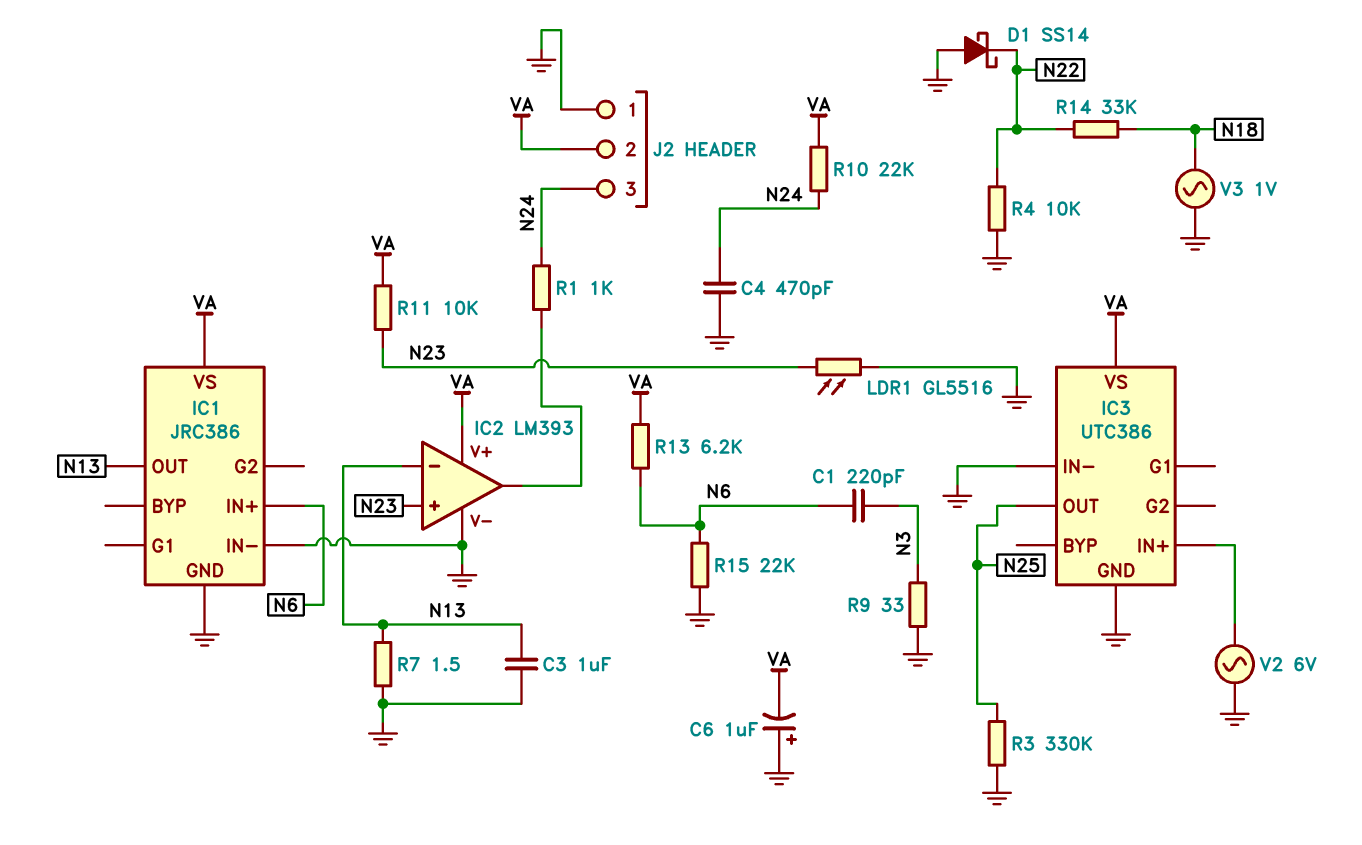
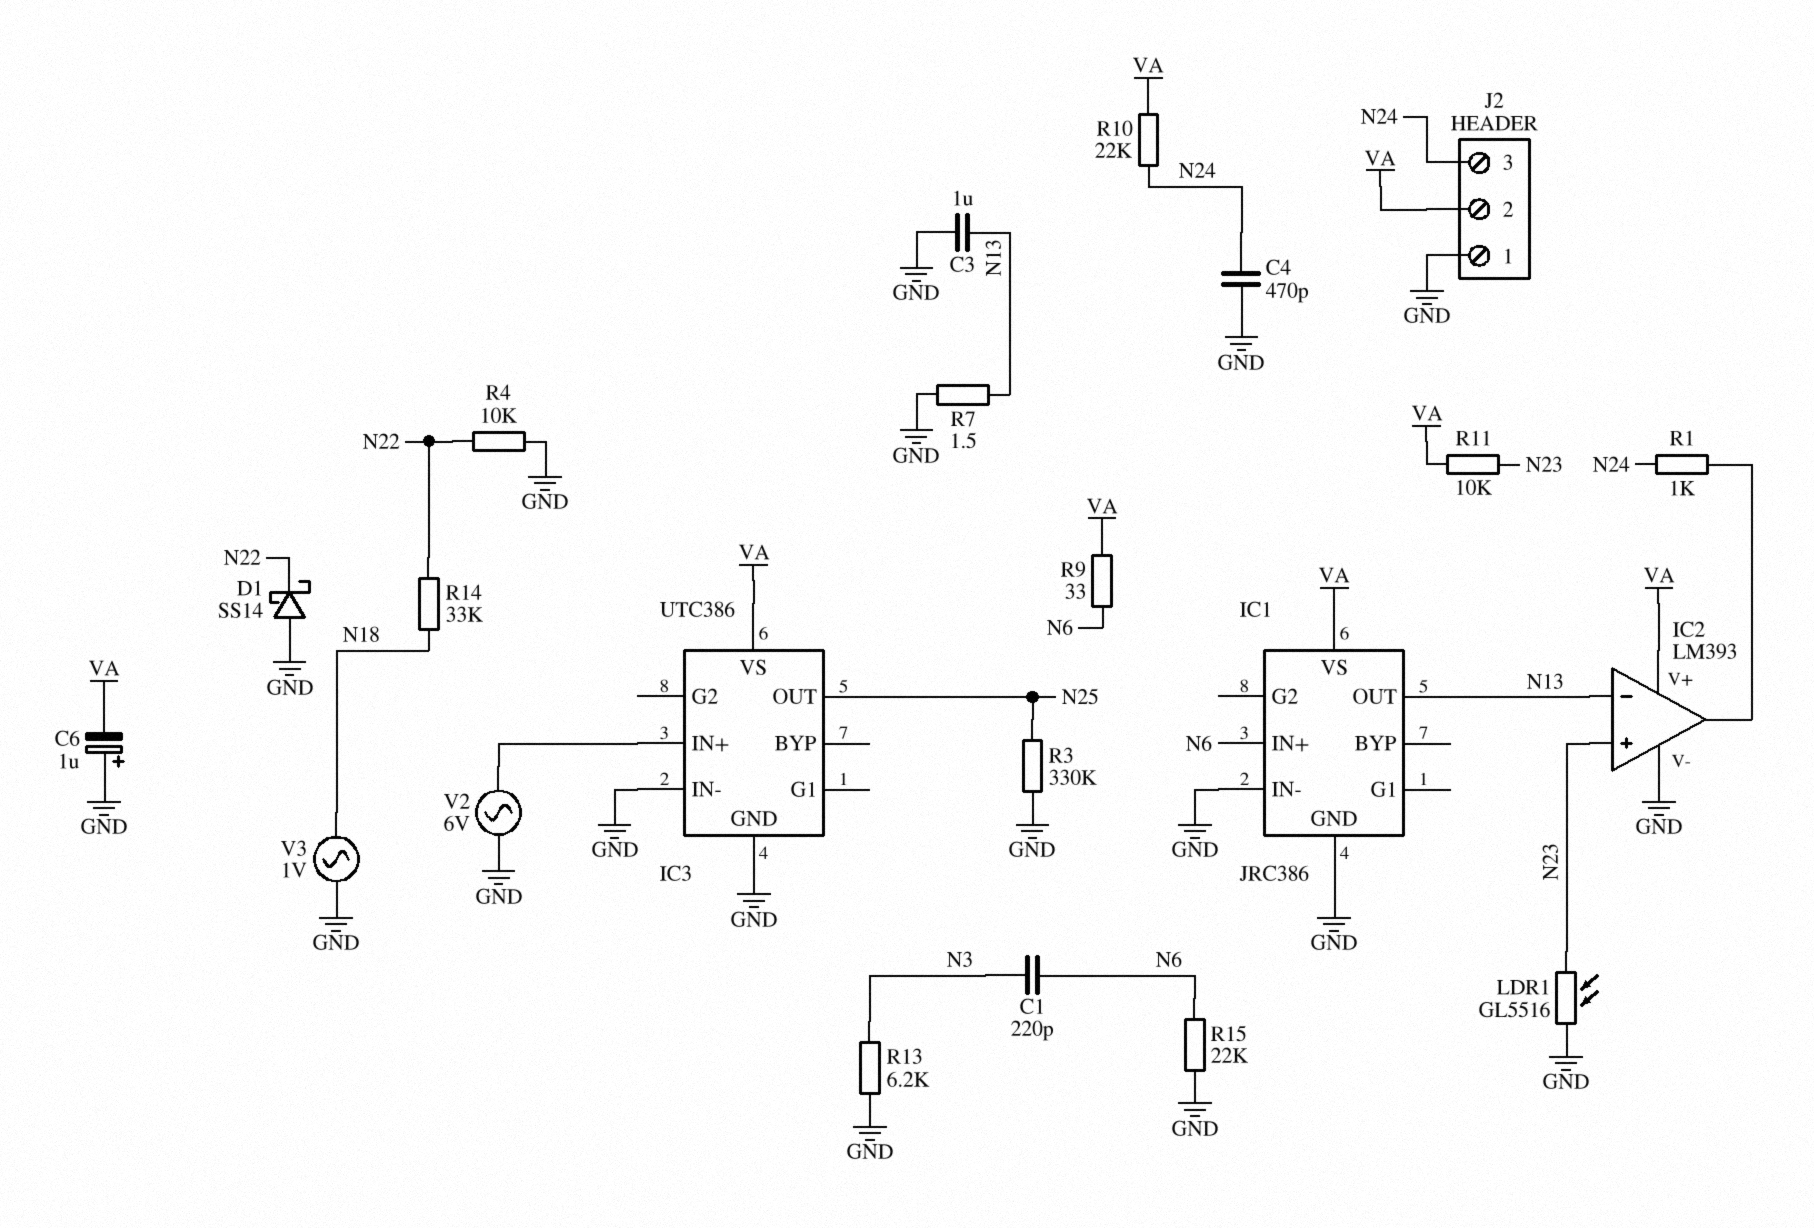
R9: 33 (GND, N3) -> 33 (N6, VA)
R13: 6.2k (N6, VA) -> 6.2k (GND, N3)

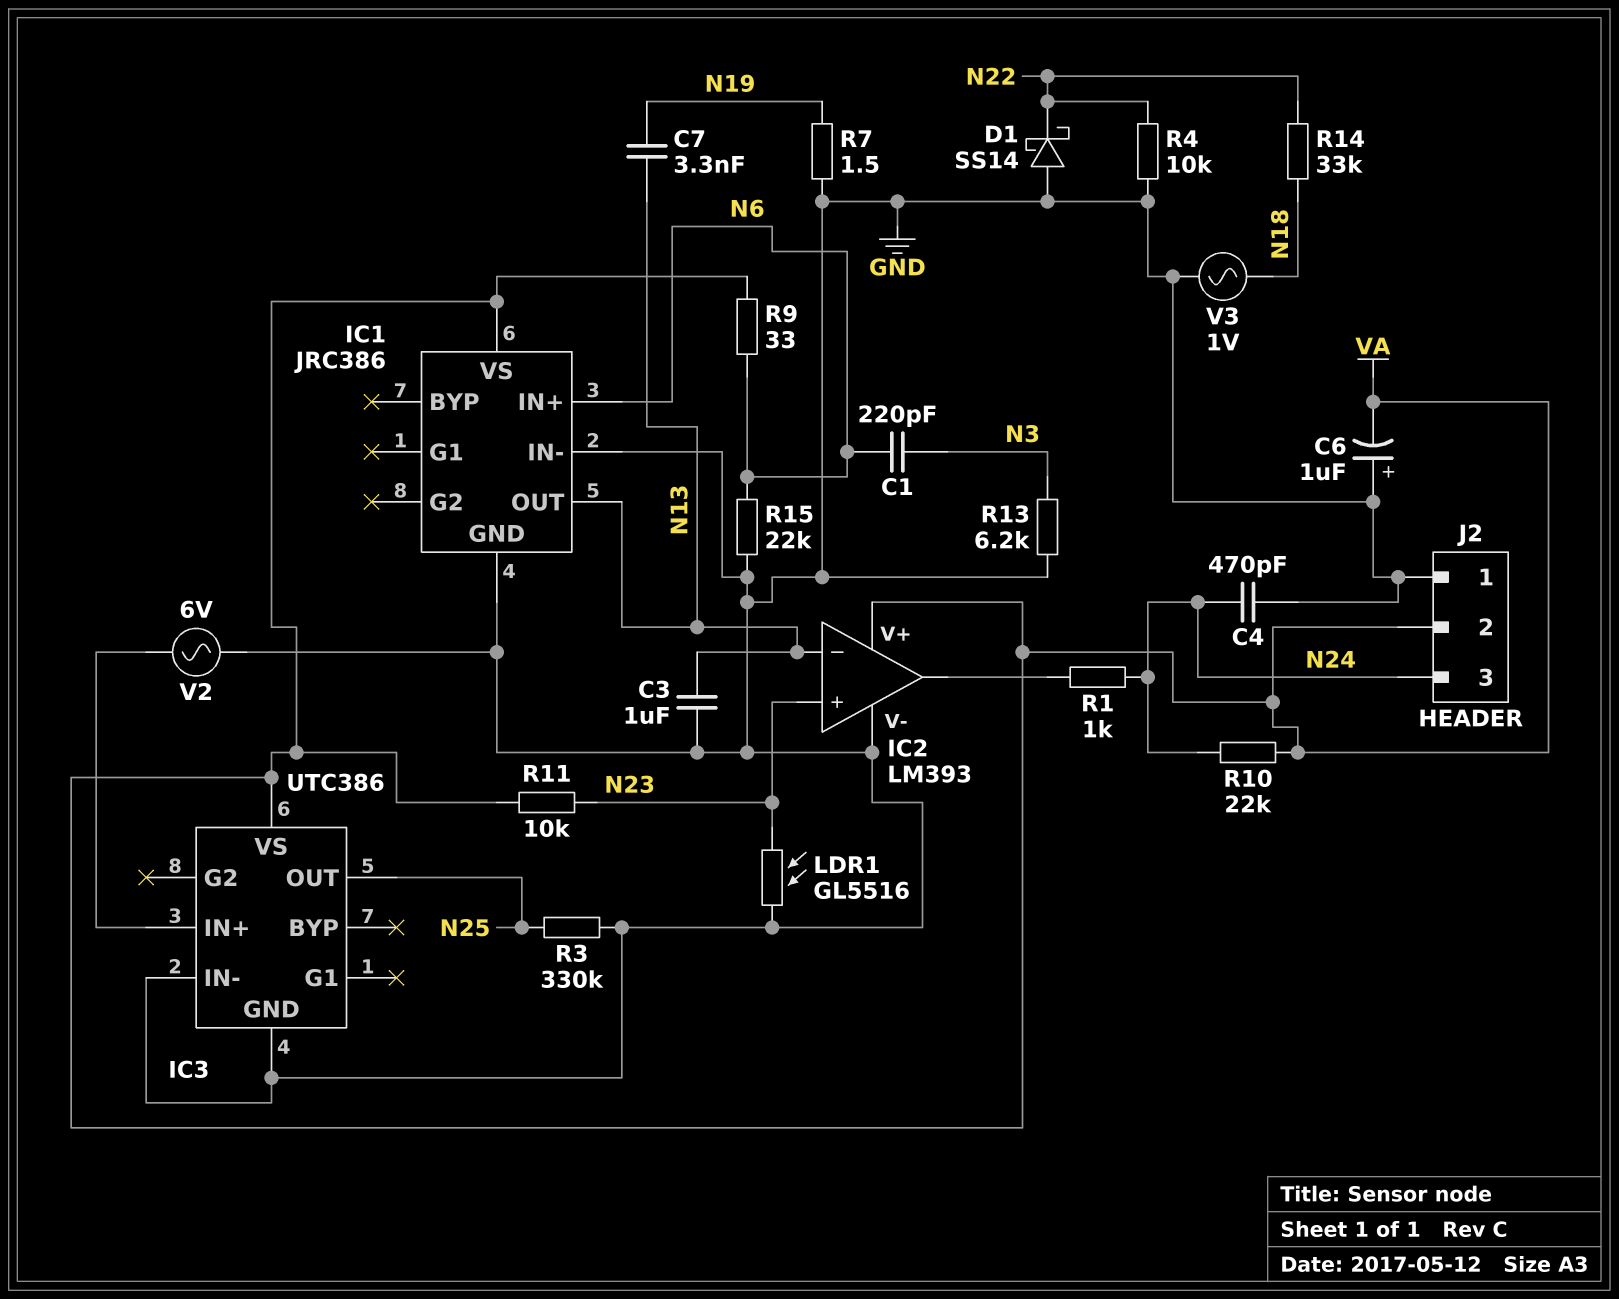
C7: none -> 3.3nF (N13, N19)
R7: 1.5 (GND, N13) -> 1.5 (GND, N19)

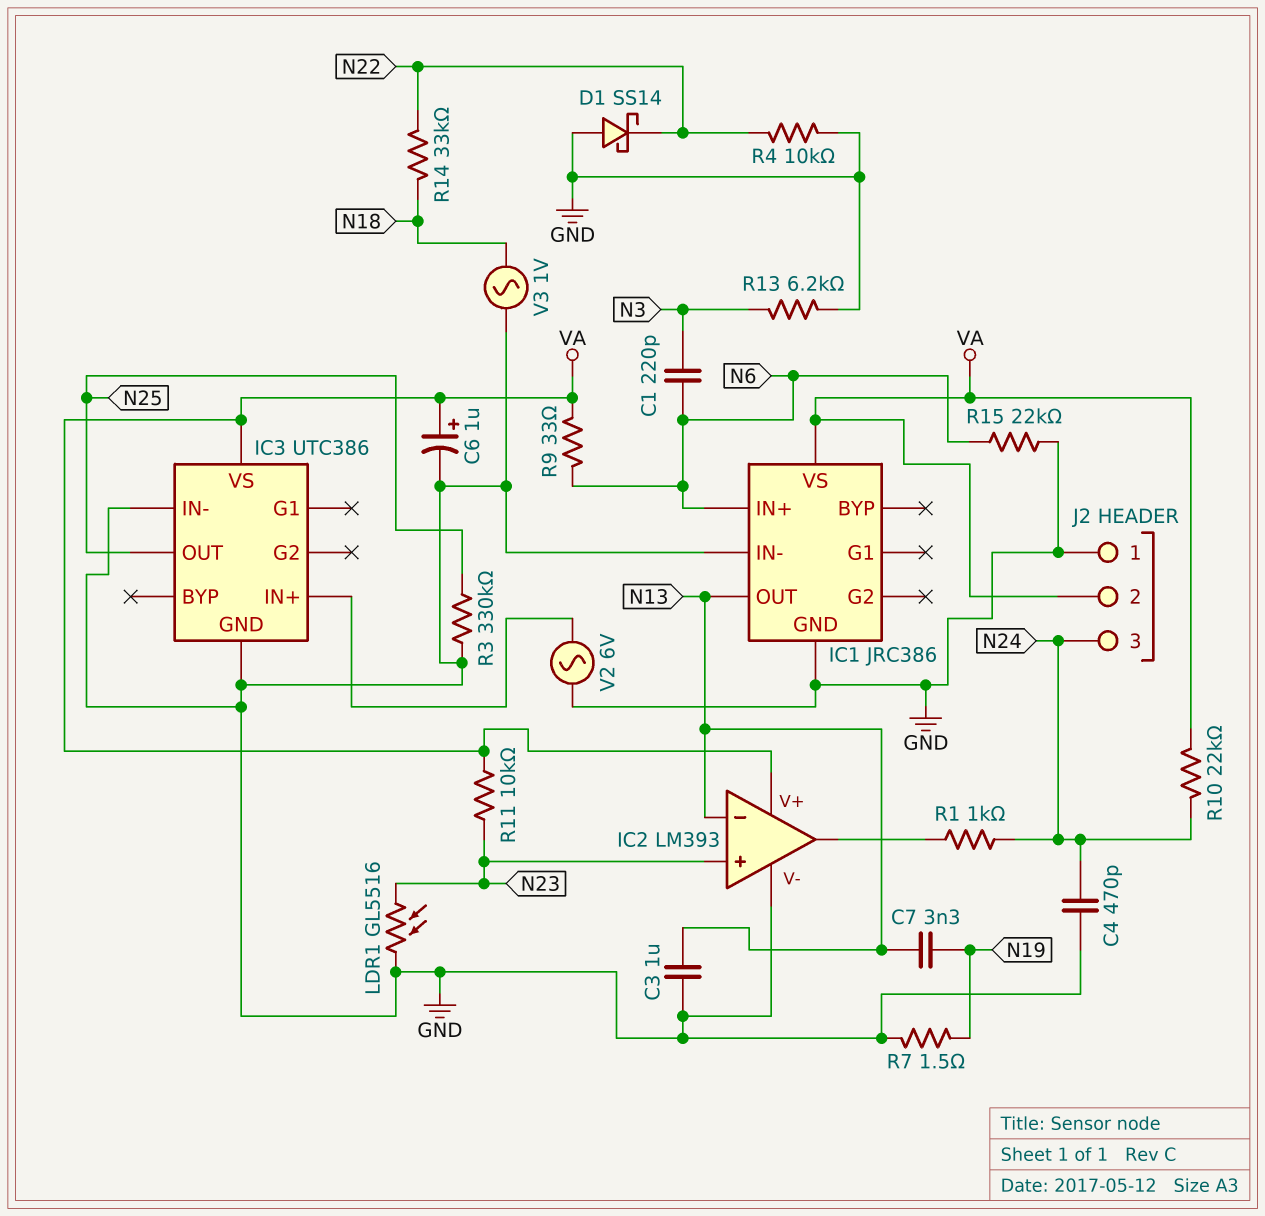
C6: 1uF (plus GND, minus VA) -> 1uF (plus VA, minus GND)

